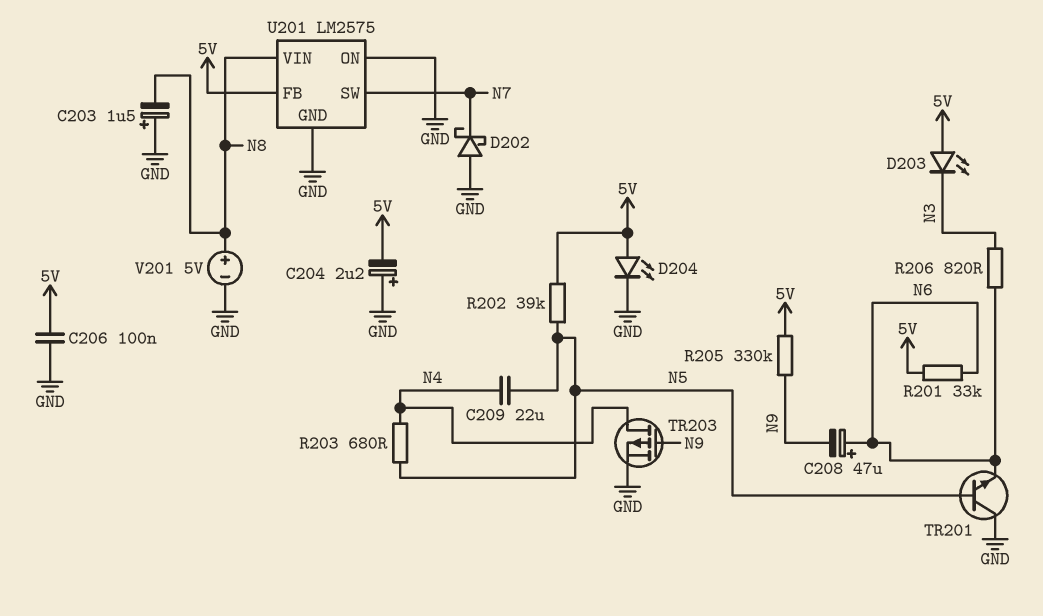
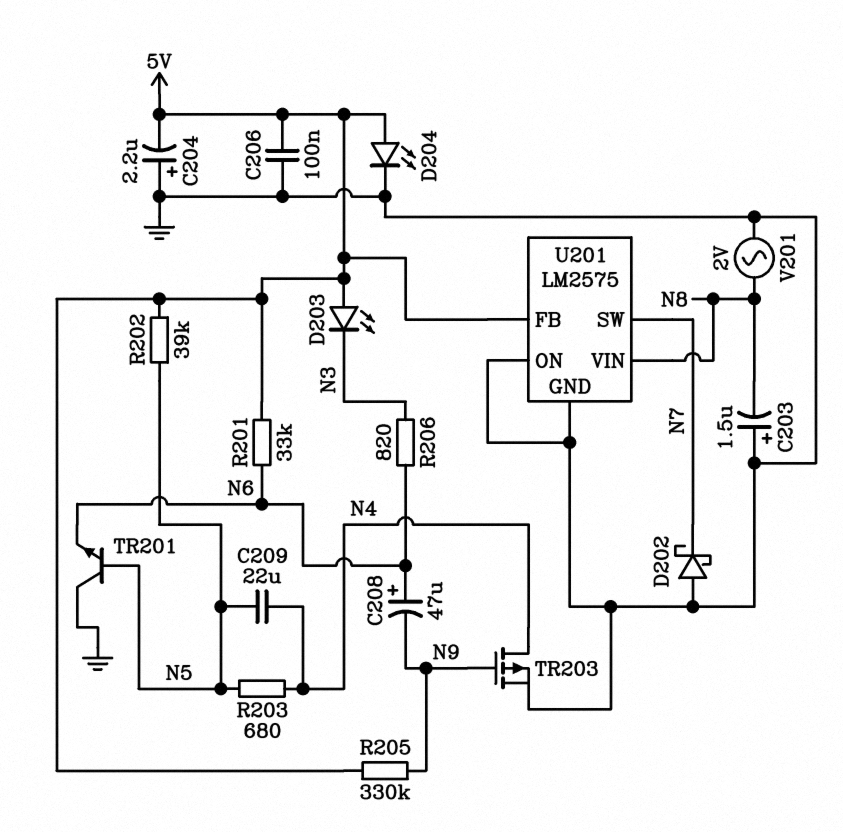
V201: 5V (plus N8, minus GND) -> AC 2V (GND, N8)

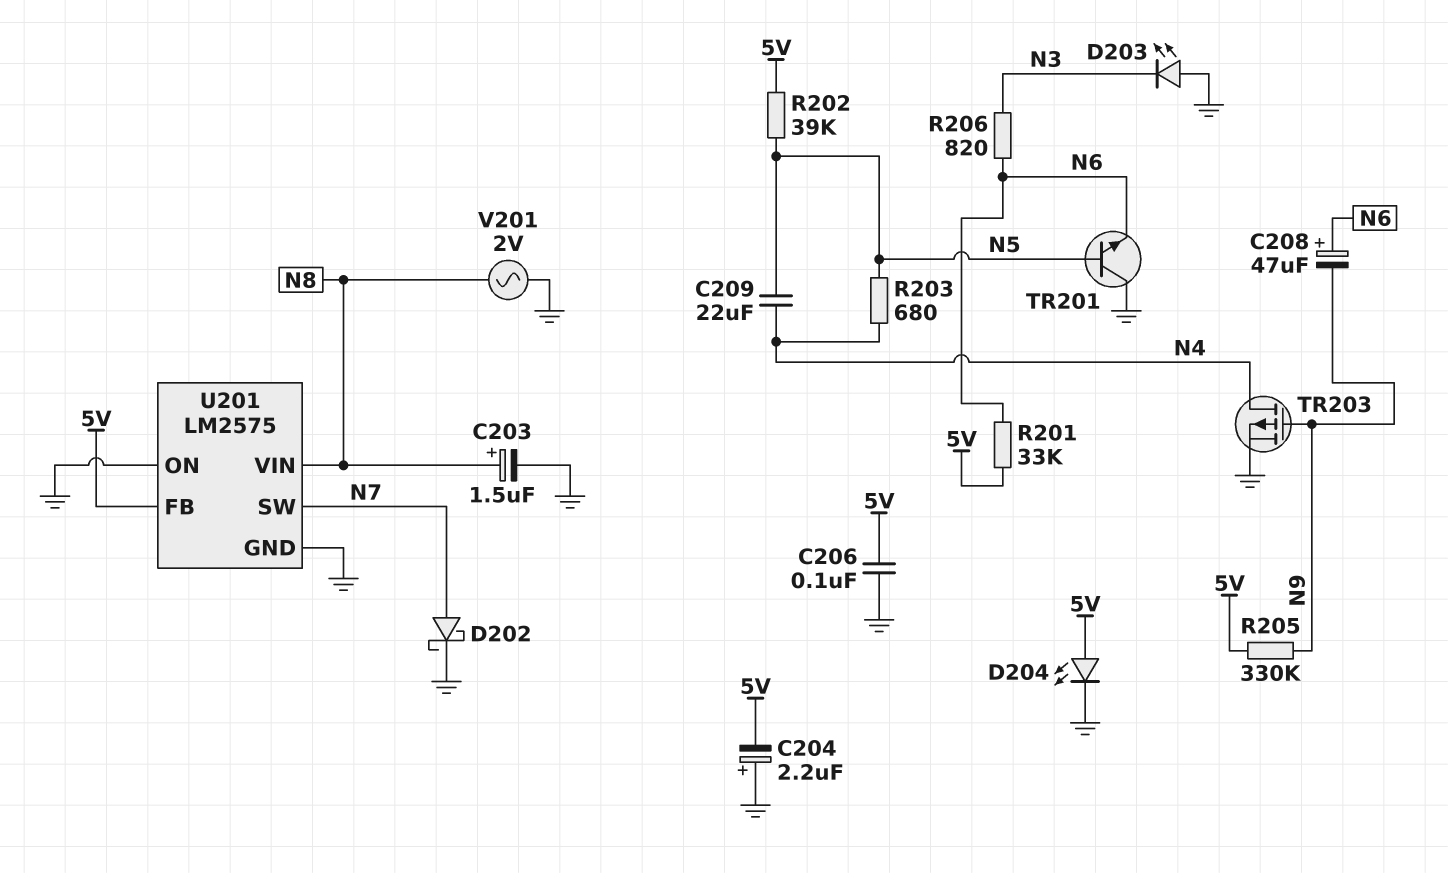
C203: 1.5uF (plus GND, minus N8) -> 1.5uF (plus N8, minus GND)
D202: schottky (A GND, K N7) -> schottky (A N7, K GND)
D203: LED (A 5V, K N3) -> LED (A GND, K N3)

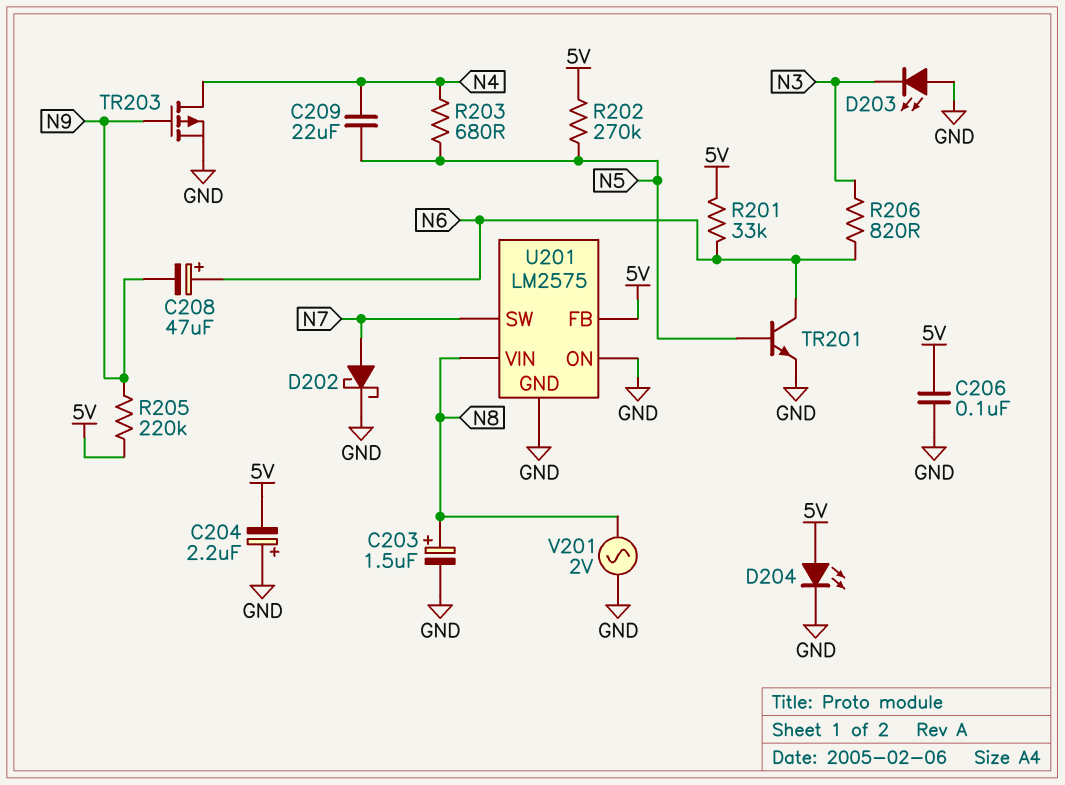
R202: 39k (5V, N5) -> 270k (5V, N5)
R205: 330k (5V, N9) -> 220k (5V, N9)
TR201: NPN (B N5, C GND, E N6) -> NPN (B N5, C N6, E GND)

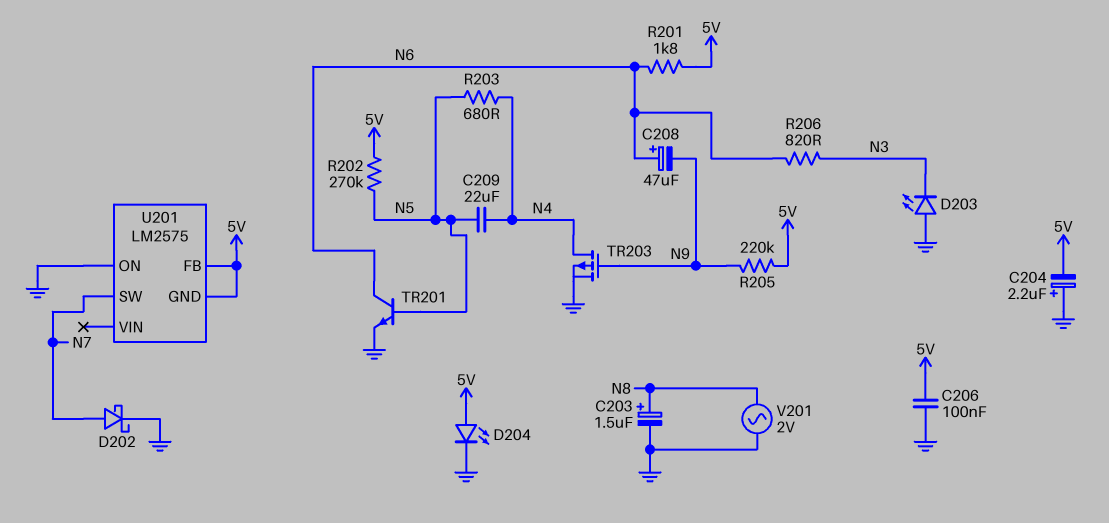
R201: 33k (5V, N6) -> 1.8k (5V, N6)
U201 pin GND: GND -> 5V
U201 pin VIN: N8 -> none

